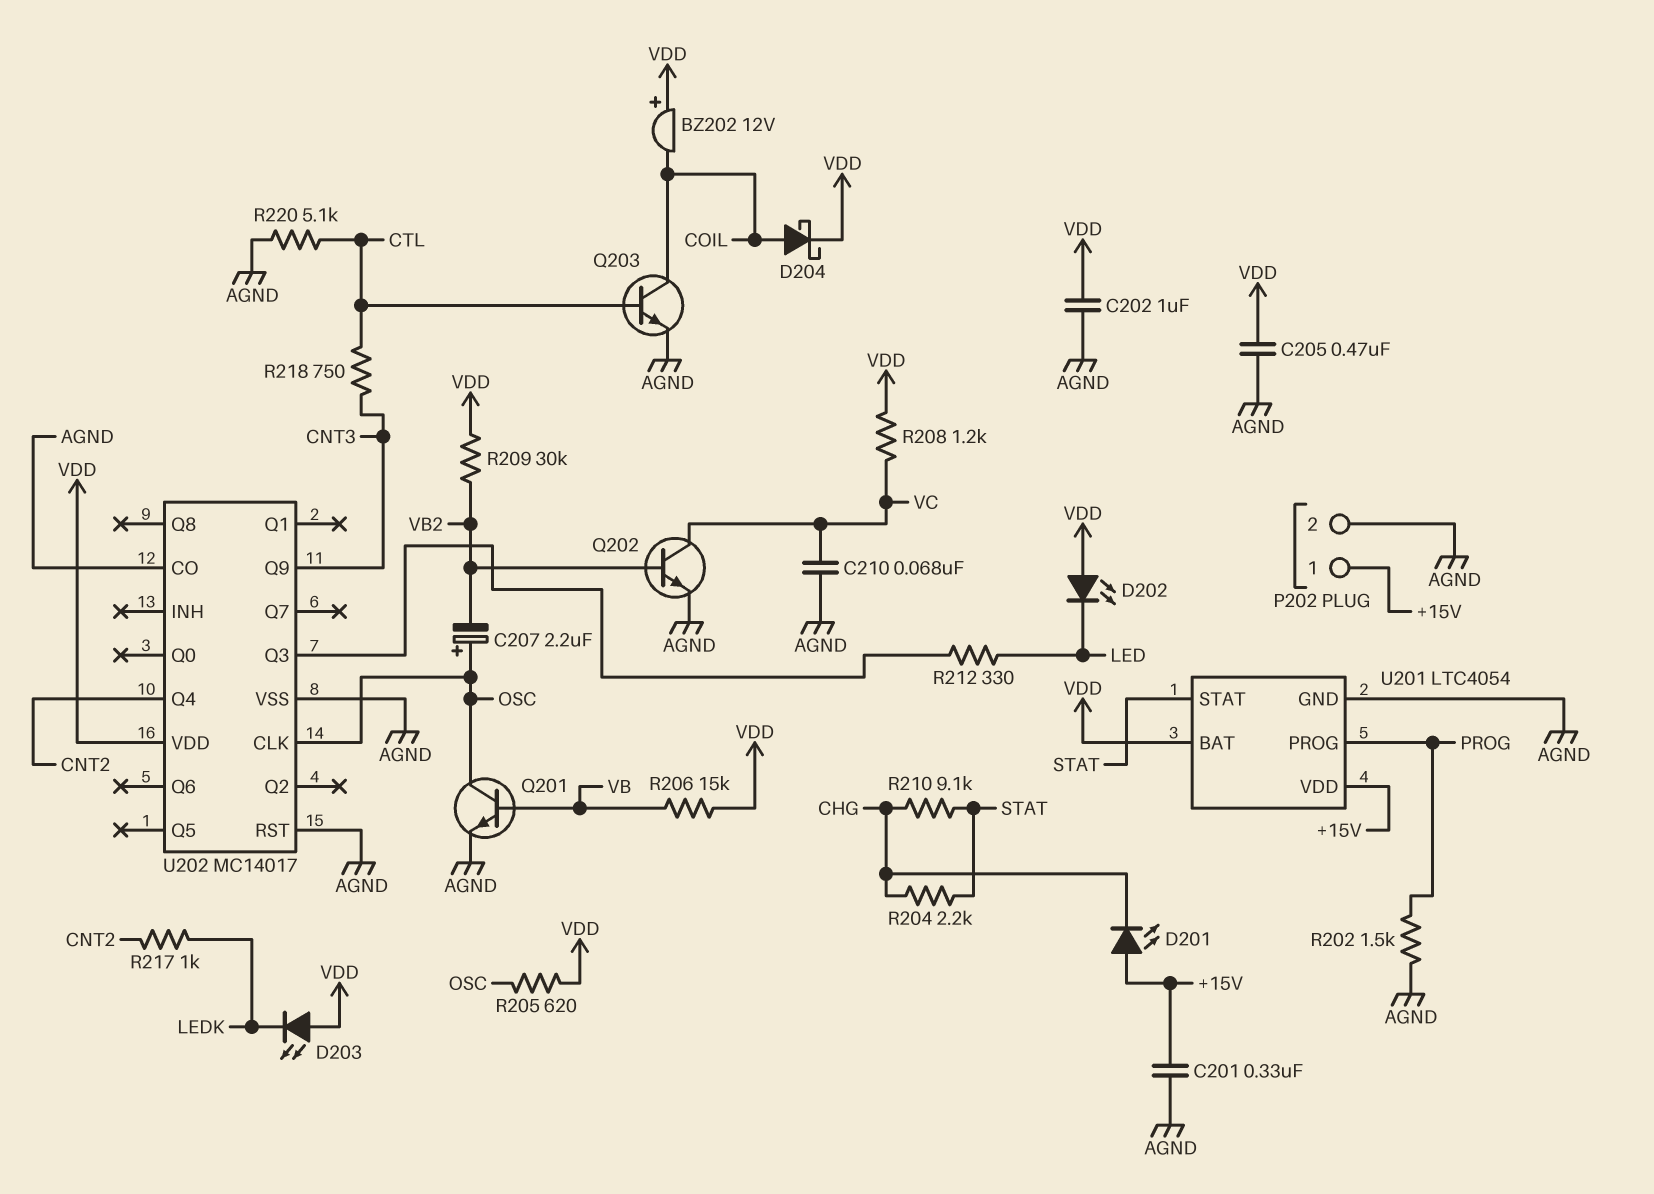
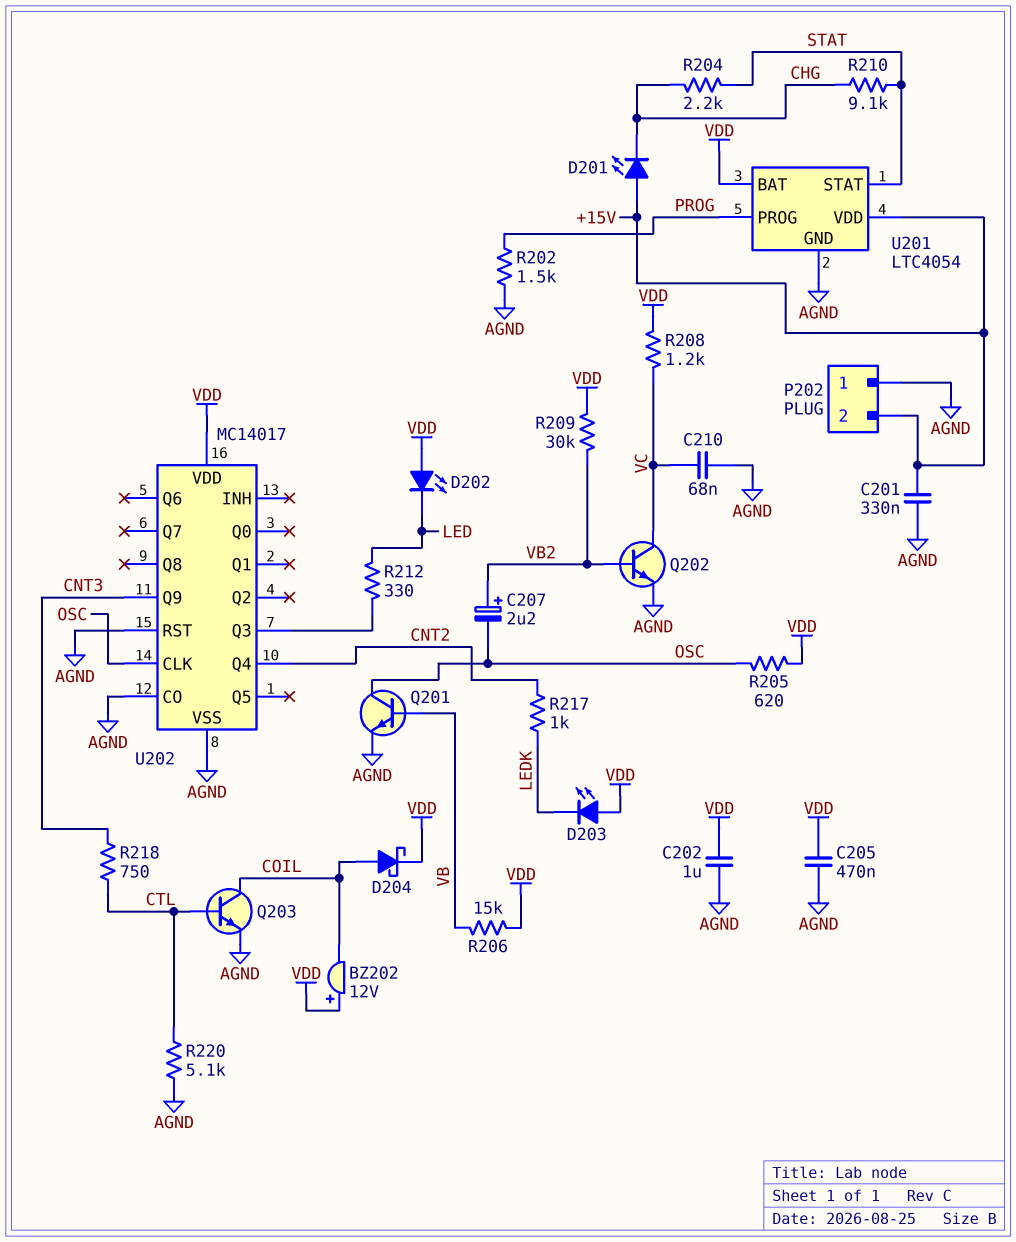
C207: 2.2uF (plus OSC, minus VB2) -> 2.2uF (plus VB2, minus OSC)
P202 pin 1: +15V -> AGND
P202 pin 2: AGND -> +15V

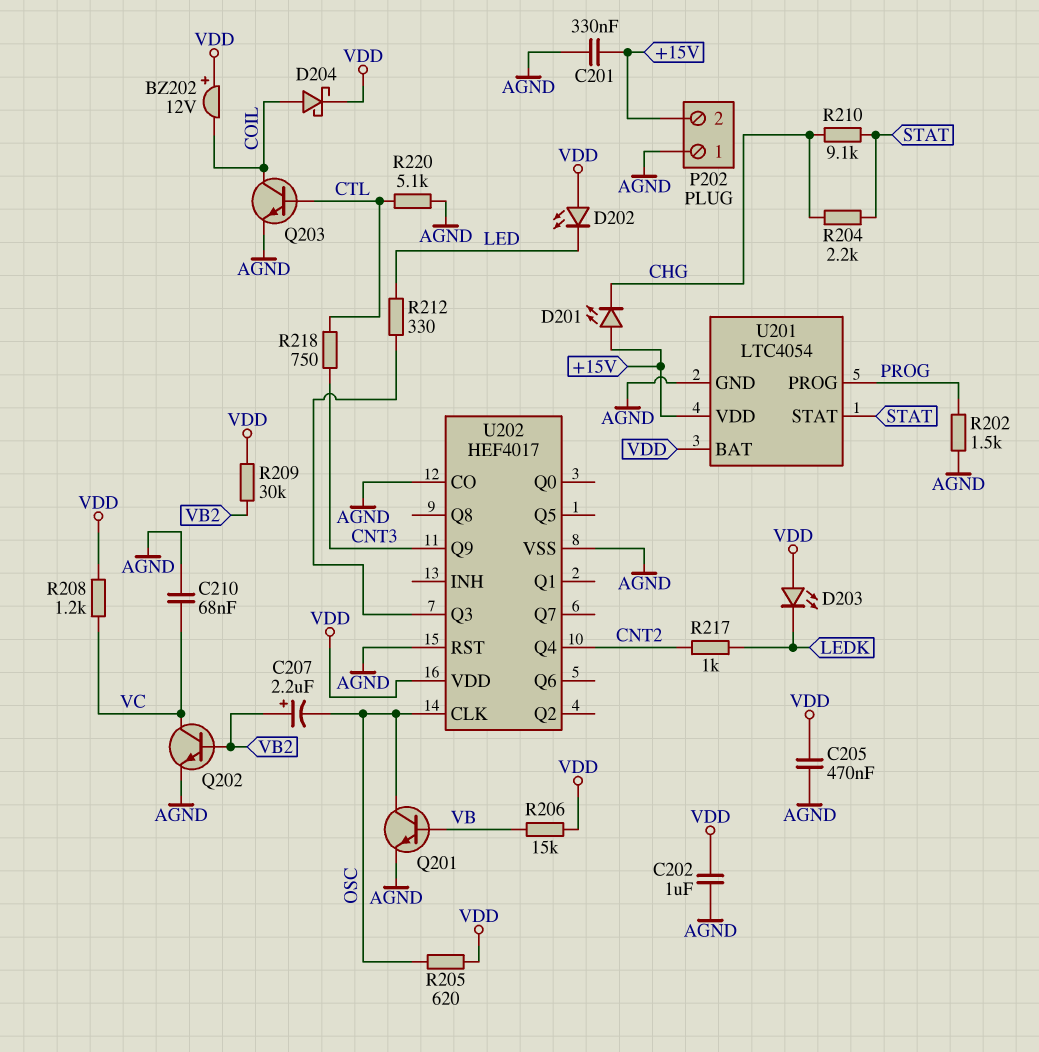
U202: MC14017 -> HEF4017

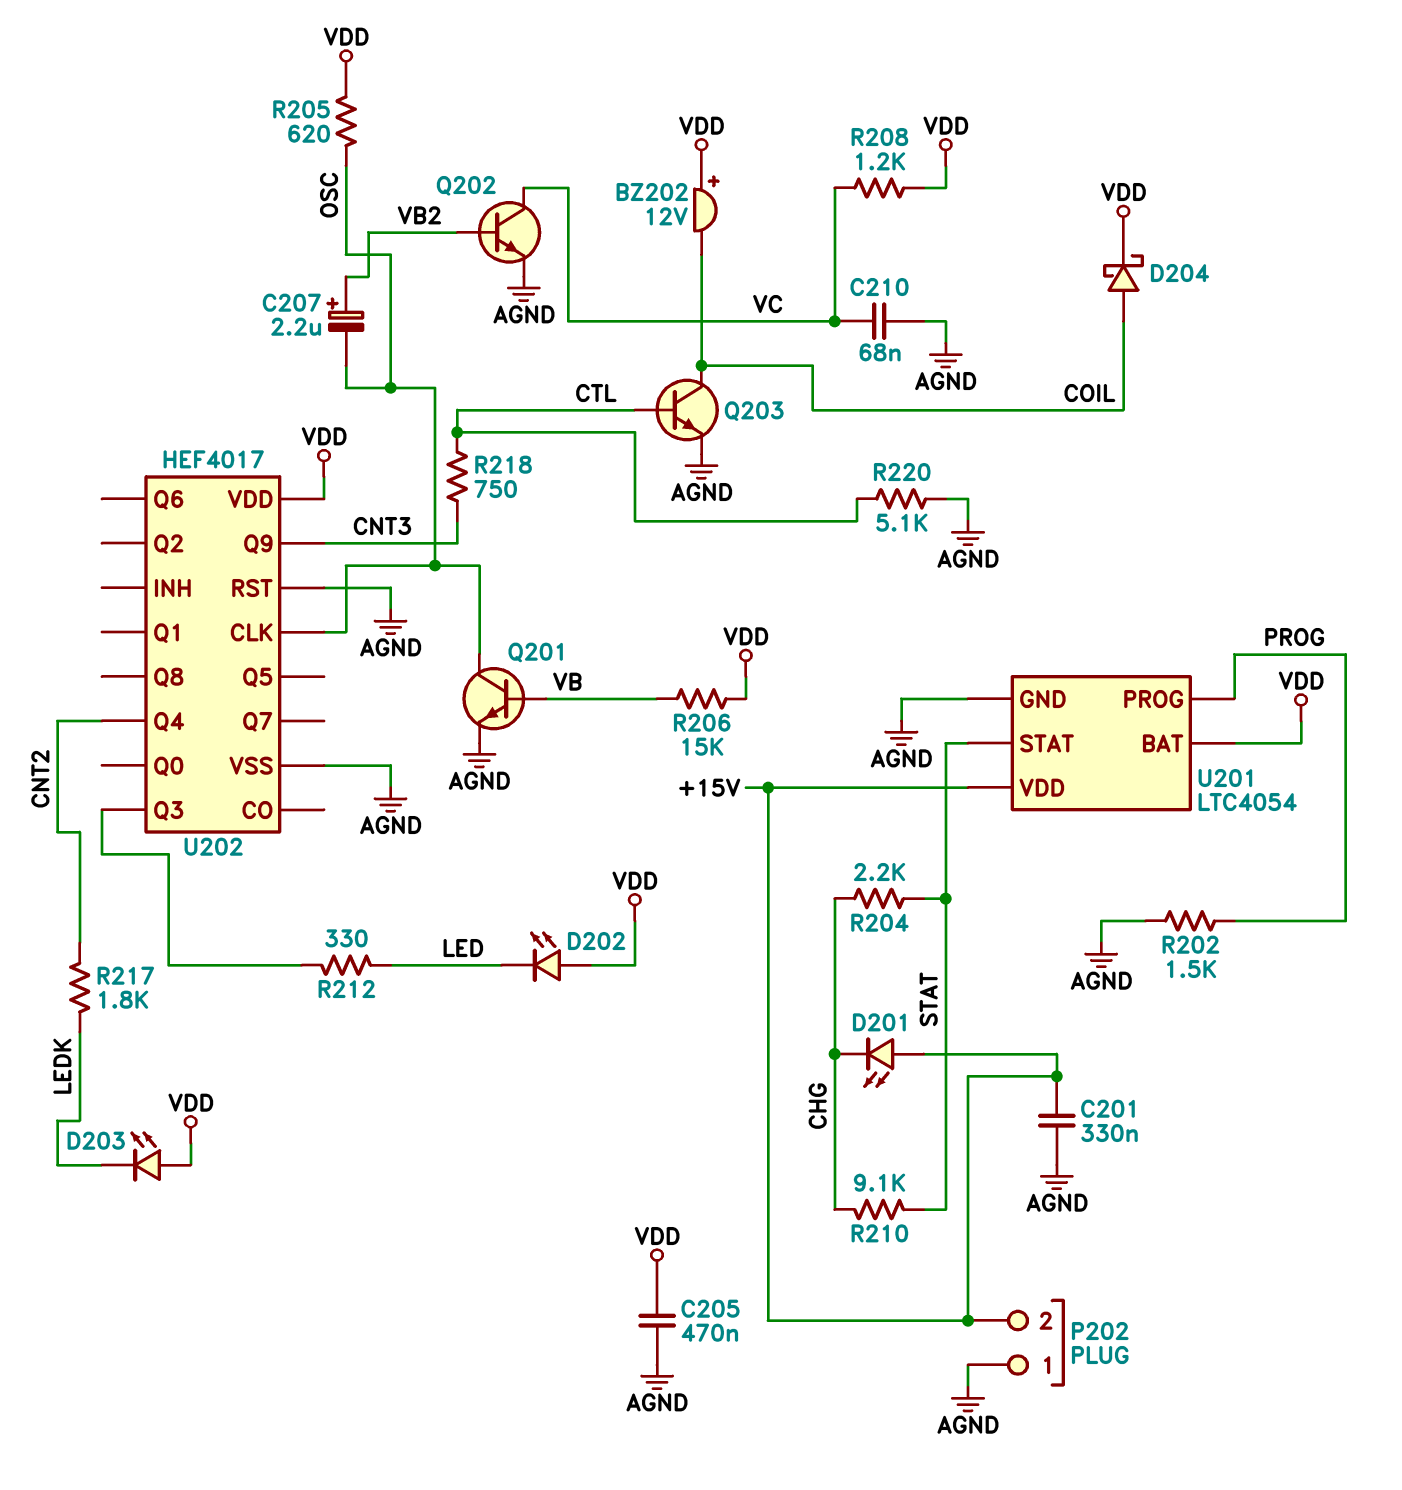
C202: 1uF (AGND, VDD) -> none
R209: 30k (VB2, VDD) -> none
R217: 1k (CNT2, LEDK) -> 1.8k (CNT2, LEDK)
U202 pin CO: AGND -> none

